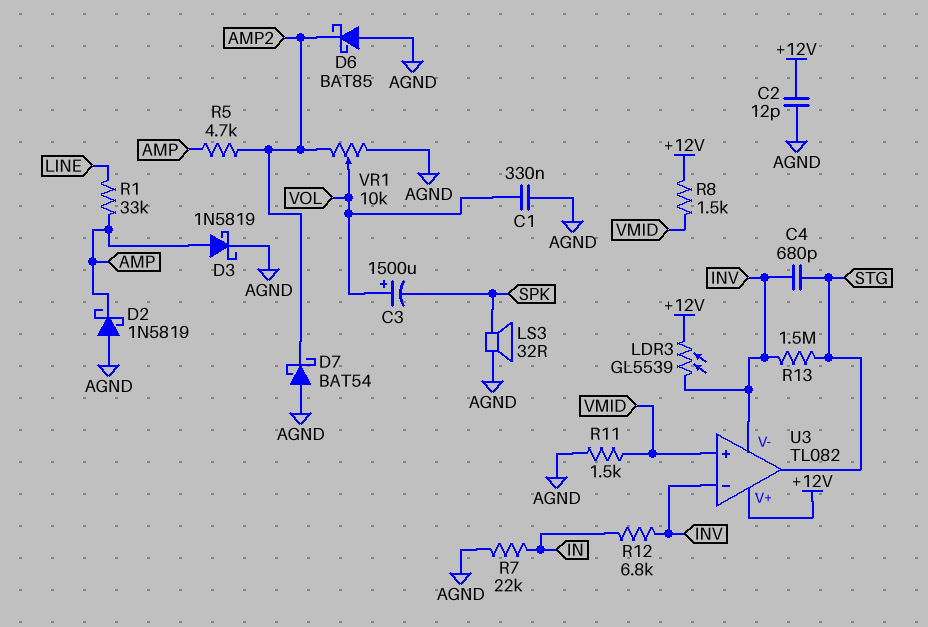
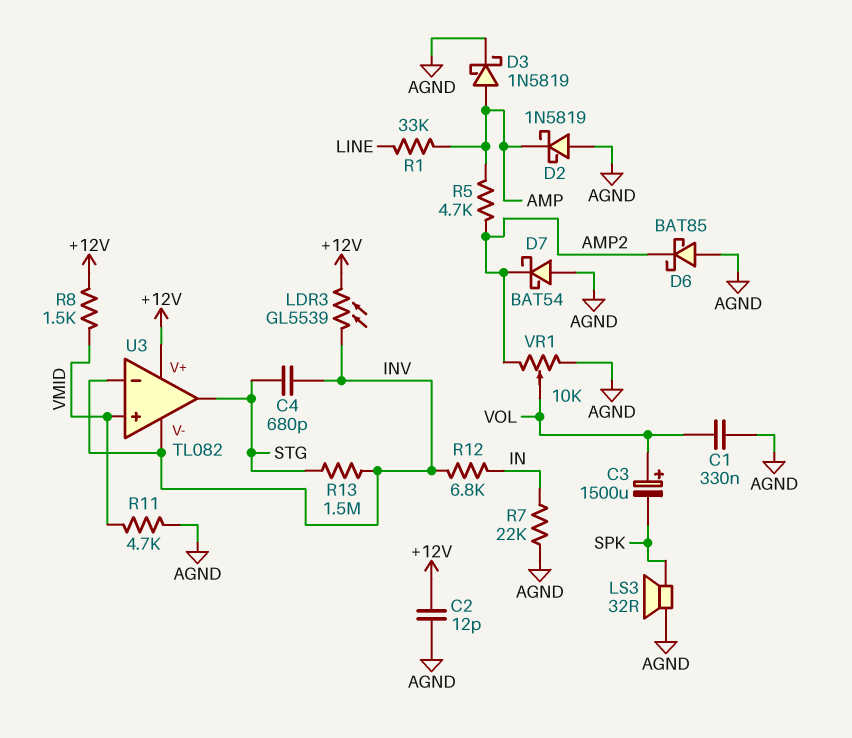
R11: 1.5k (AGND, VMID) -> 4.7k (AGND, VMID)

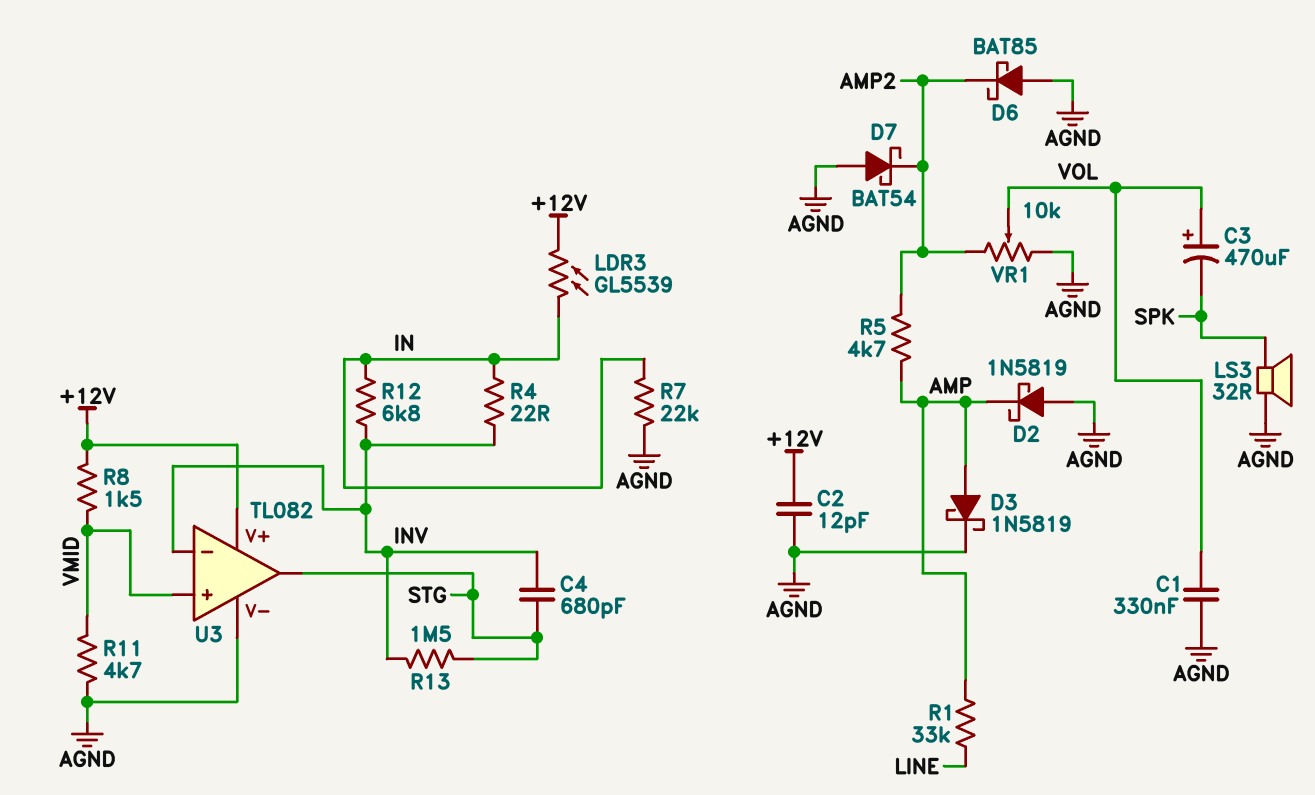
C3: 1500uF (plus VOL, minus SPK) -> 470uF (plus VOL, minus SPK)
LDR3: GL5539 (+12V, INV) -> GL5539 (+12V, IN)
R4: none -> 22 (IN, INV)
U3 pin V-: INV -> AGND

